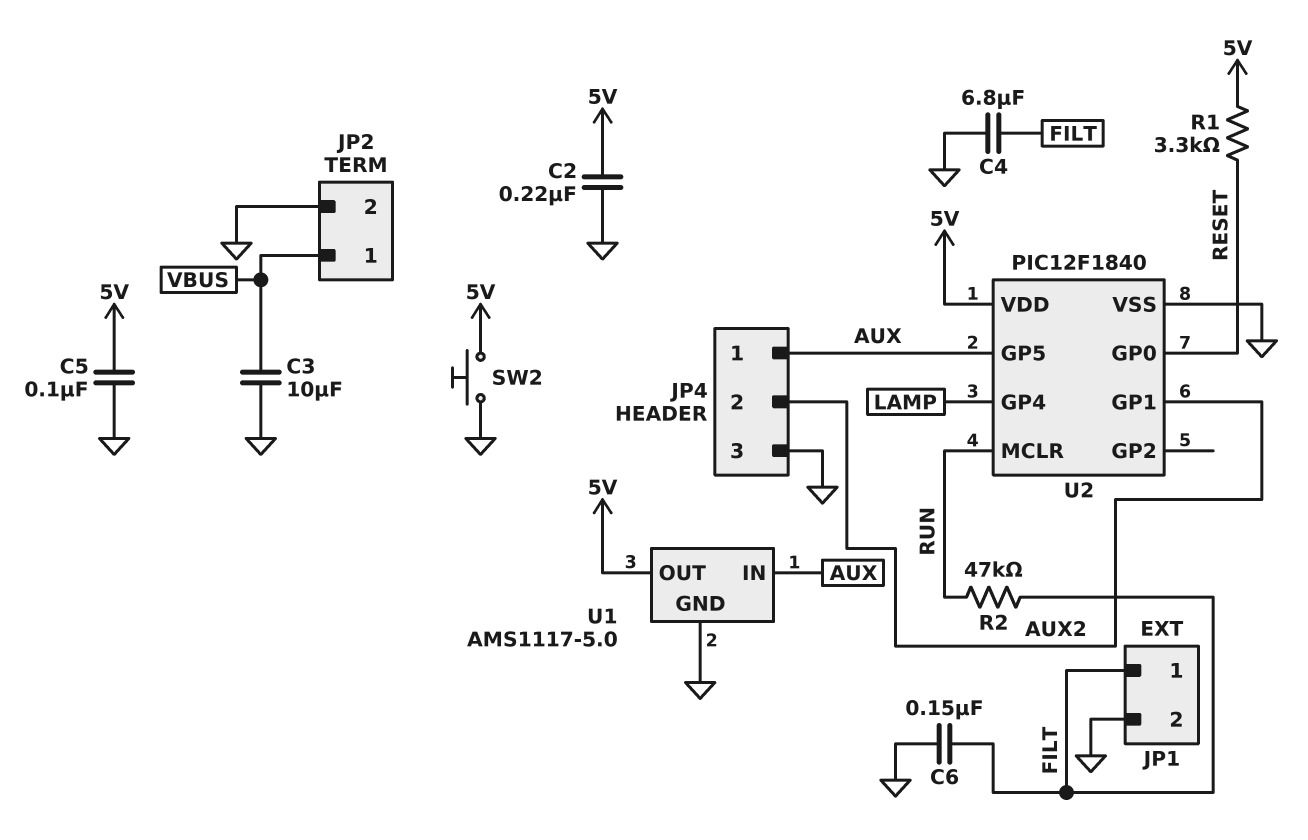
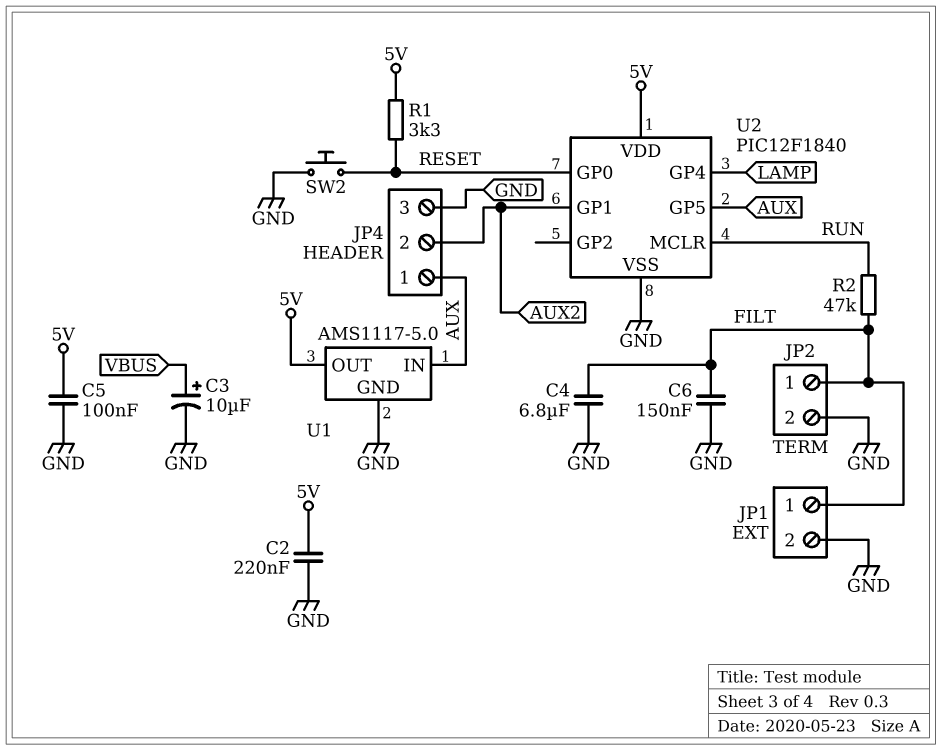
C3: 10uF (GND, VBUS) -> 10uF (plus VBUS, minus GND)
JP2 pin 1: VBUS -> FILT
SW2: button (5V, GND) -> button (GND, RESET)

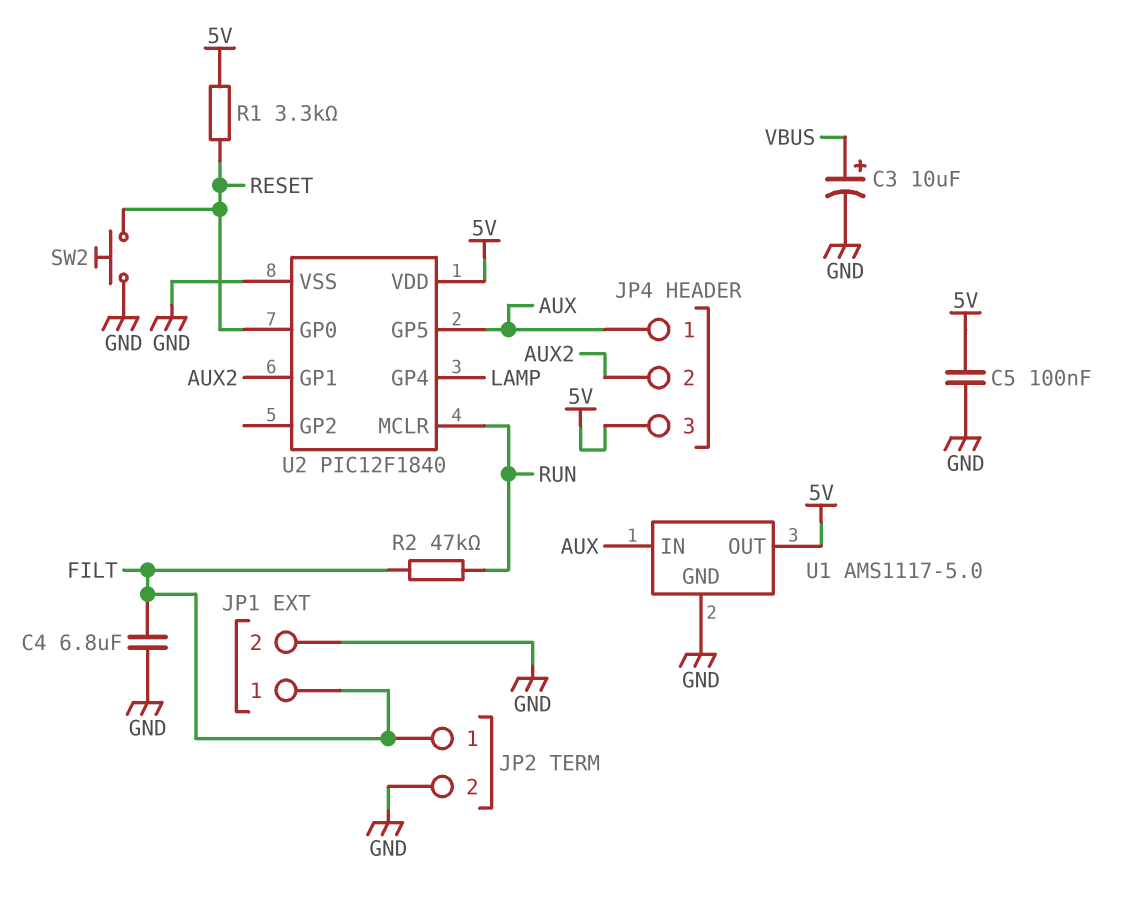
C2: 220nF (5V, GND) -> none
C6: 150nF (FILT, GND) -> none
JP4 pin 3: GND -> 5V

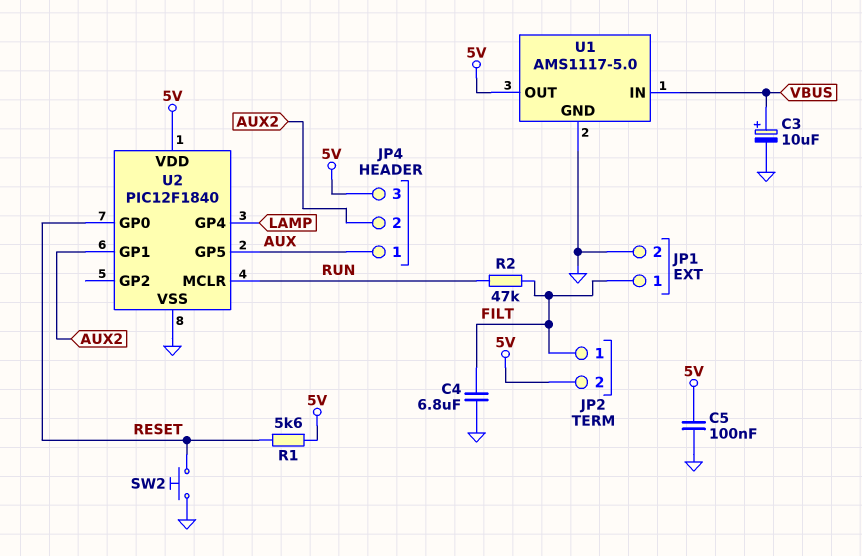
JP2 pin 2: GND -> 5V
R1: 3.3k (5V, RESET) -> 5.6k (5V, RESET)
U1 pin IN: AUX -> VBUS

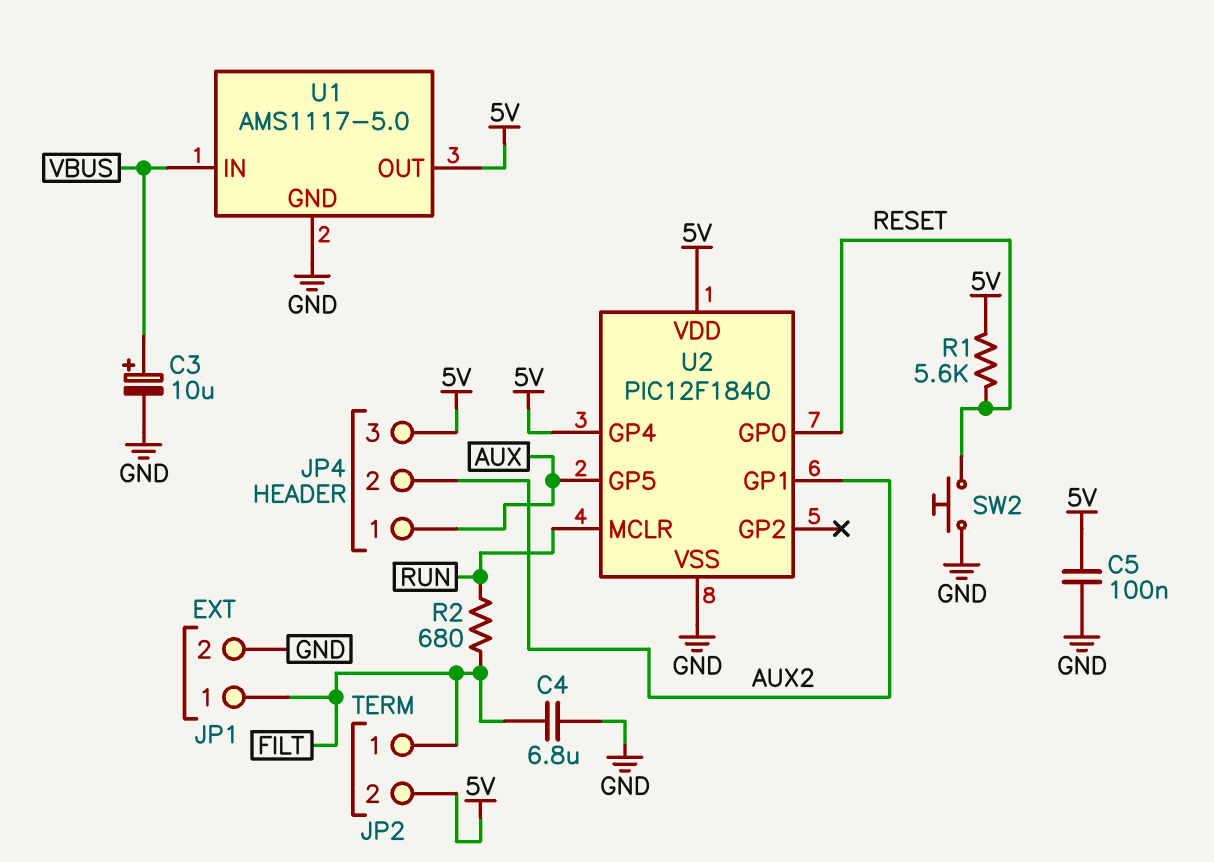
R2: 47k (FILT, RUN) -> 680 (FILT, RUN)
U2 pin GP4: LAMP -> 5V

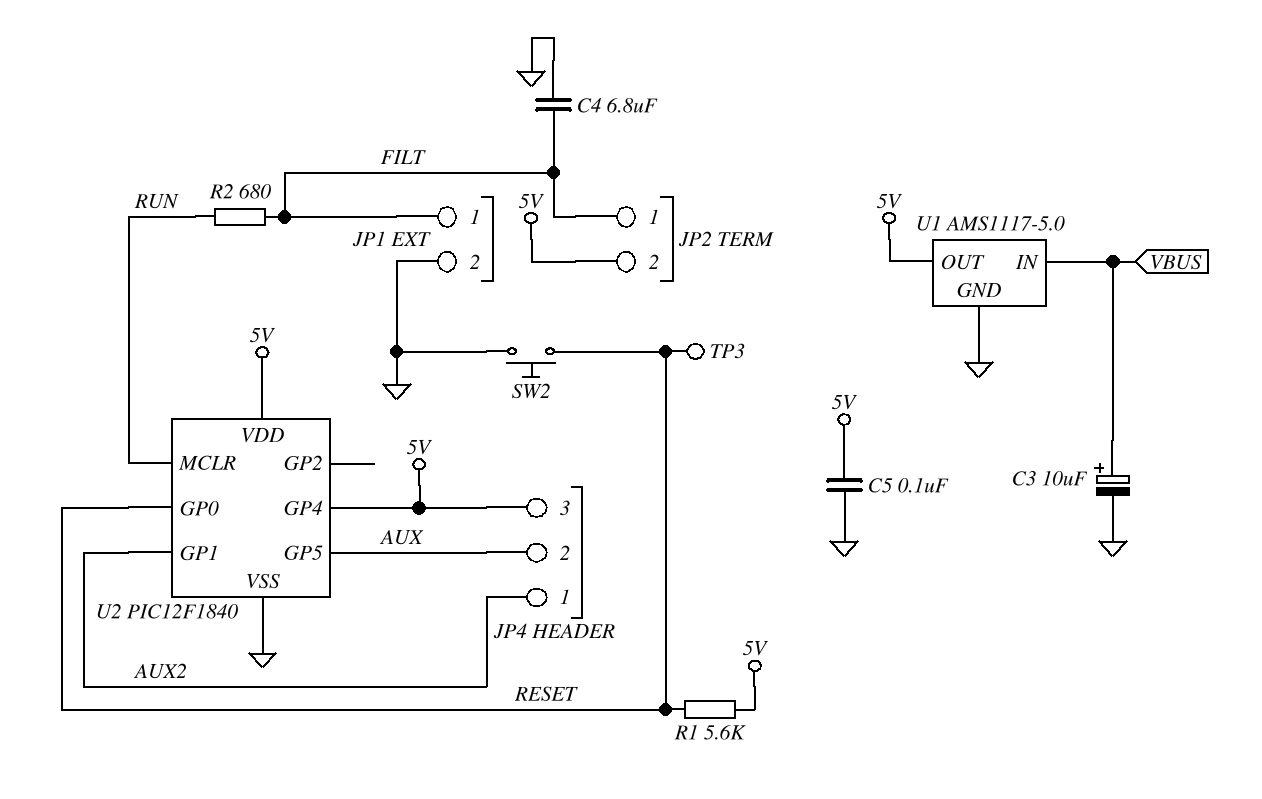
JP4 pin 1: AUX -> AUX2
JP4 pin 2: AUX2 -> AUX
TP3: none -> test point (RESET)

